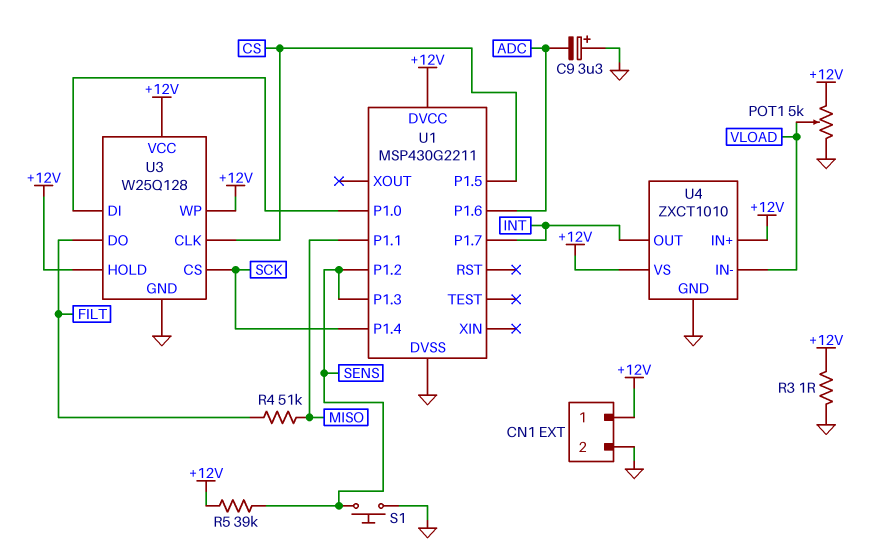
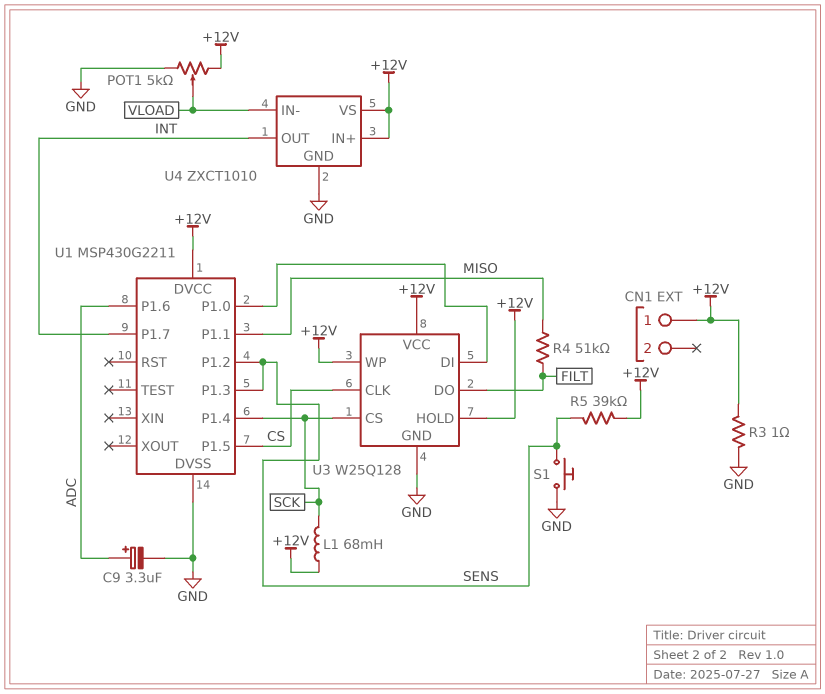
C9: 3.3uF (plus GND, minus ADC) -> 3.3uF (plus ADC, minus GND)
CN1 pin 2: GND -> none
L1: none -> 68mH (+12V, SCK)

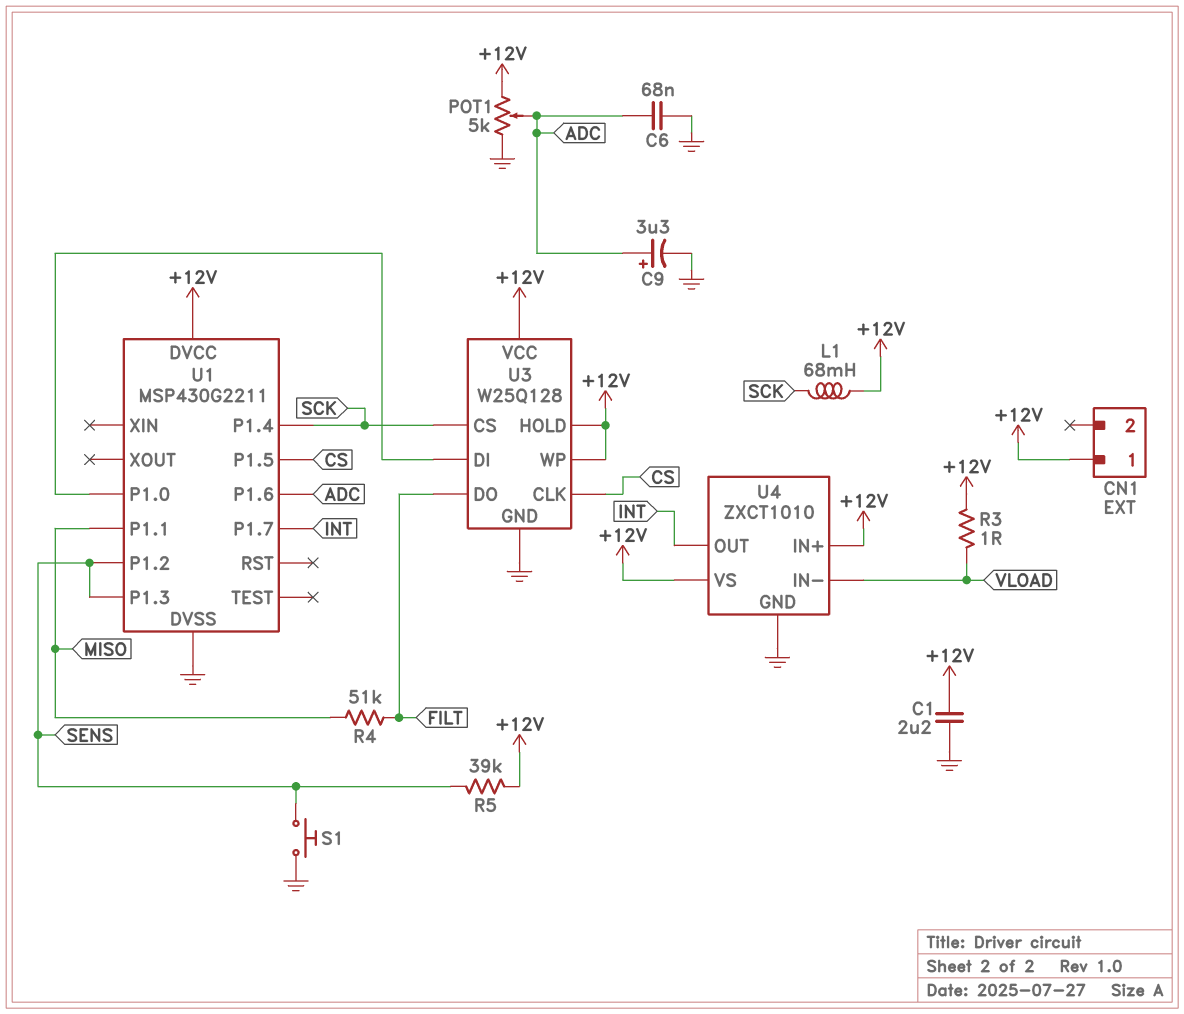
C1: none -> 2.2uF (+12V, GND)
C6: none -> 68nF (ADC, GND)
POT1: 5k (+12V, GND, wiper VLOAD) -> 5k (+12V, GND, wiper ADC)
R3: 1 (+12V, GND) -> 1 (+12V, VLOAD)

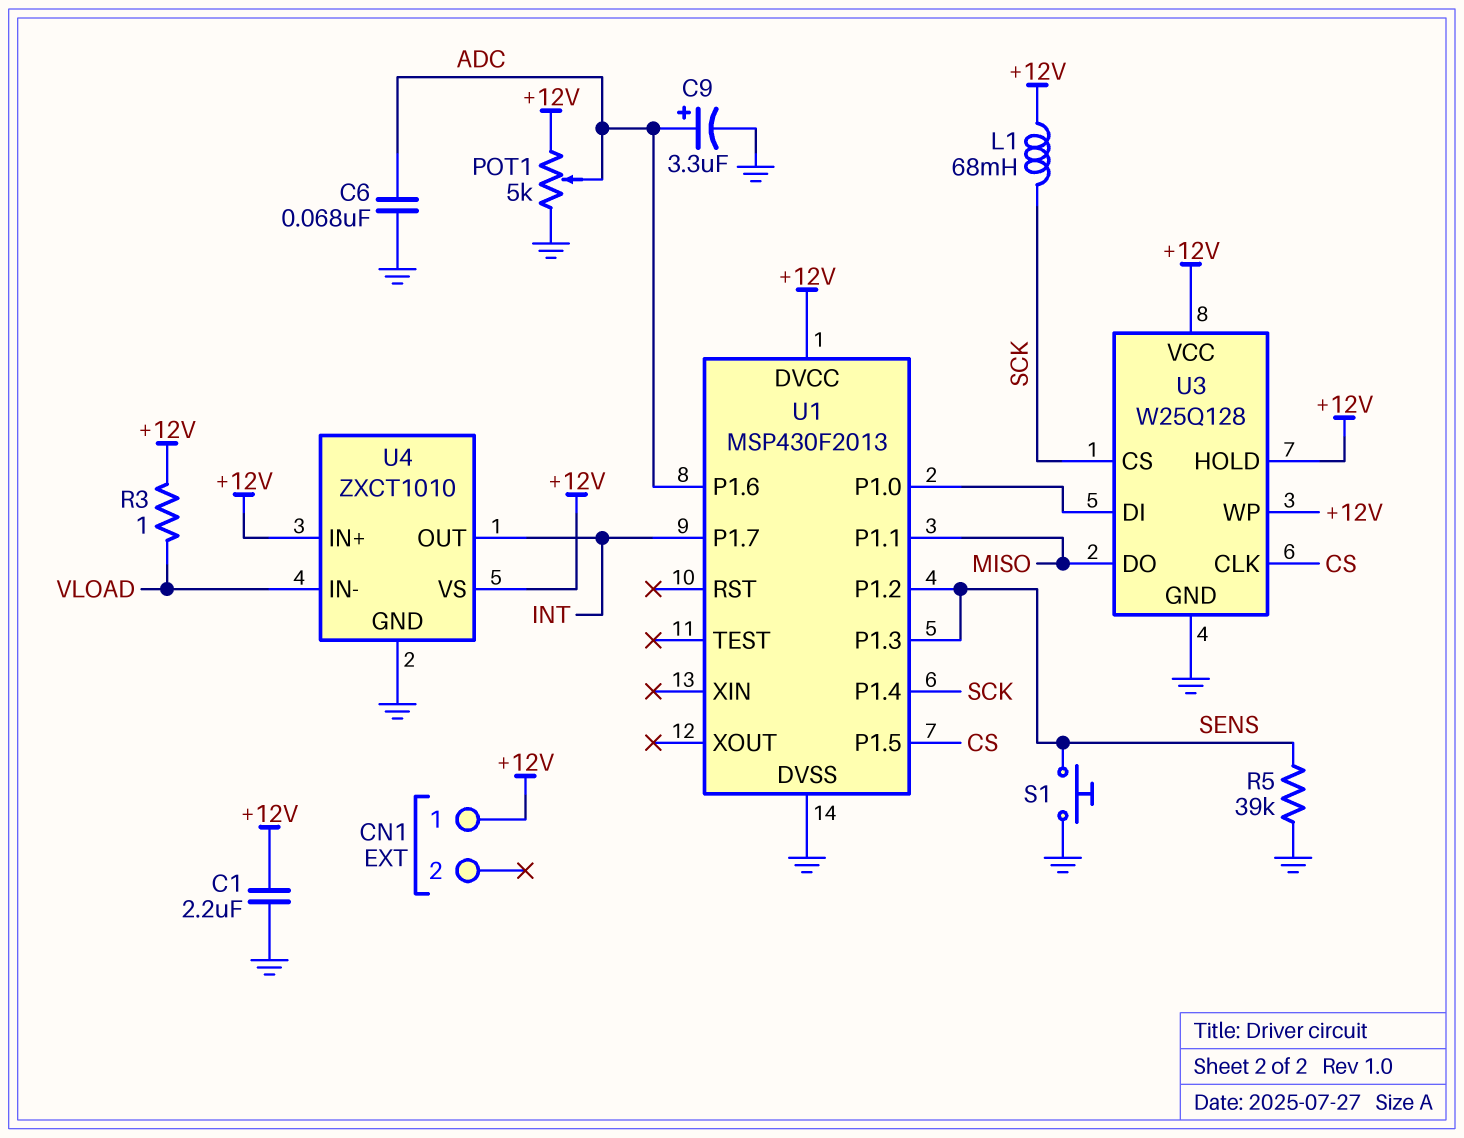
R4: 51k (FILT, MISO) -> none
R5: 39k (+12V, SENS) -> 39k (GND, SENS)
U1: MSP430G2211 -> MSP430F2013
U3 pin DO: FILT -> MISO

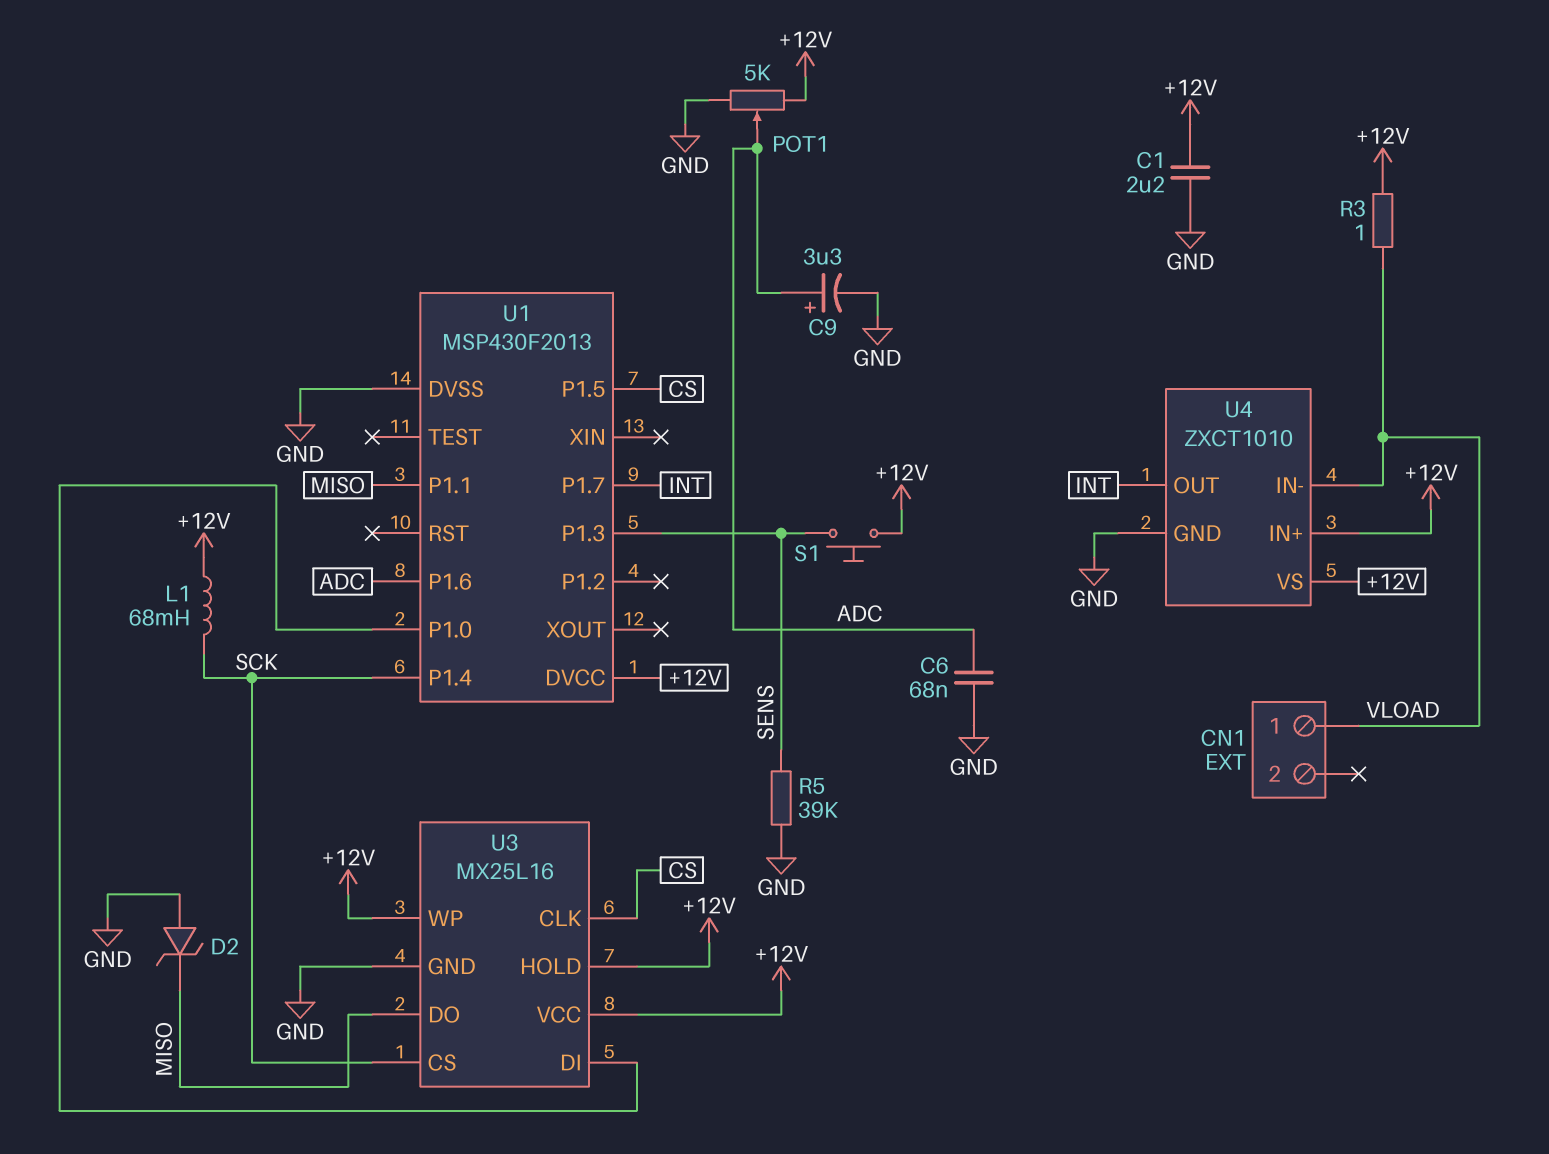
CN1 pin 1: +12V -> VLOAD
D2: none -> zener (A GND, K MISO)
S1: button (GND, SENS) -> button (+12V, SENS)
U1 pin P1.2: SENS -> none
U3: W25Q128 -> MX25L16

